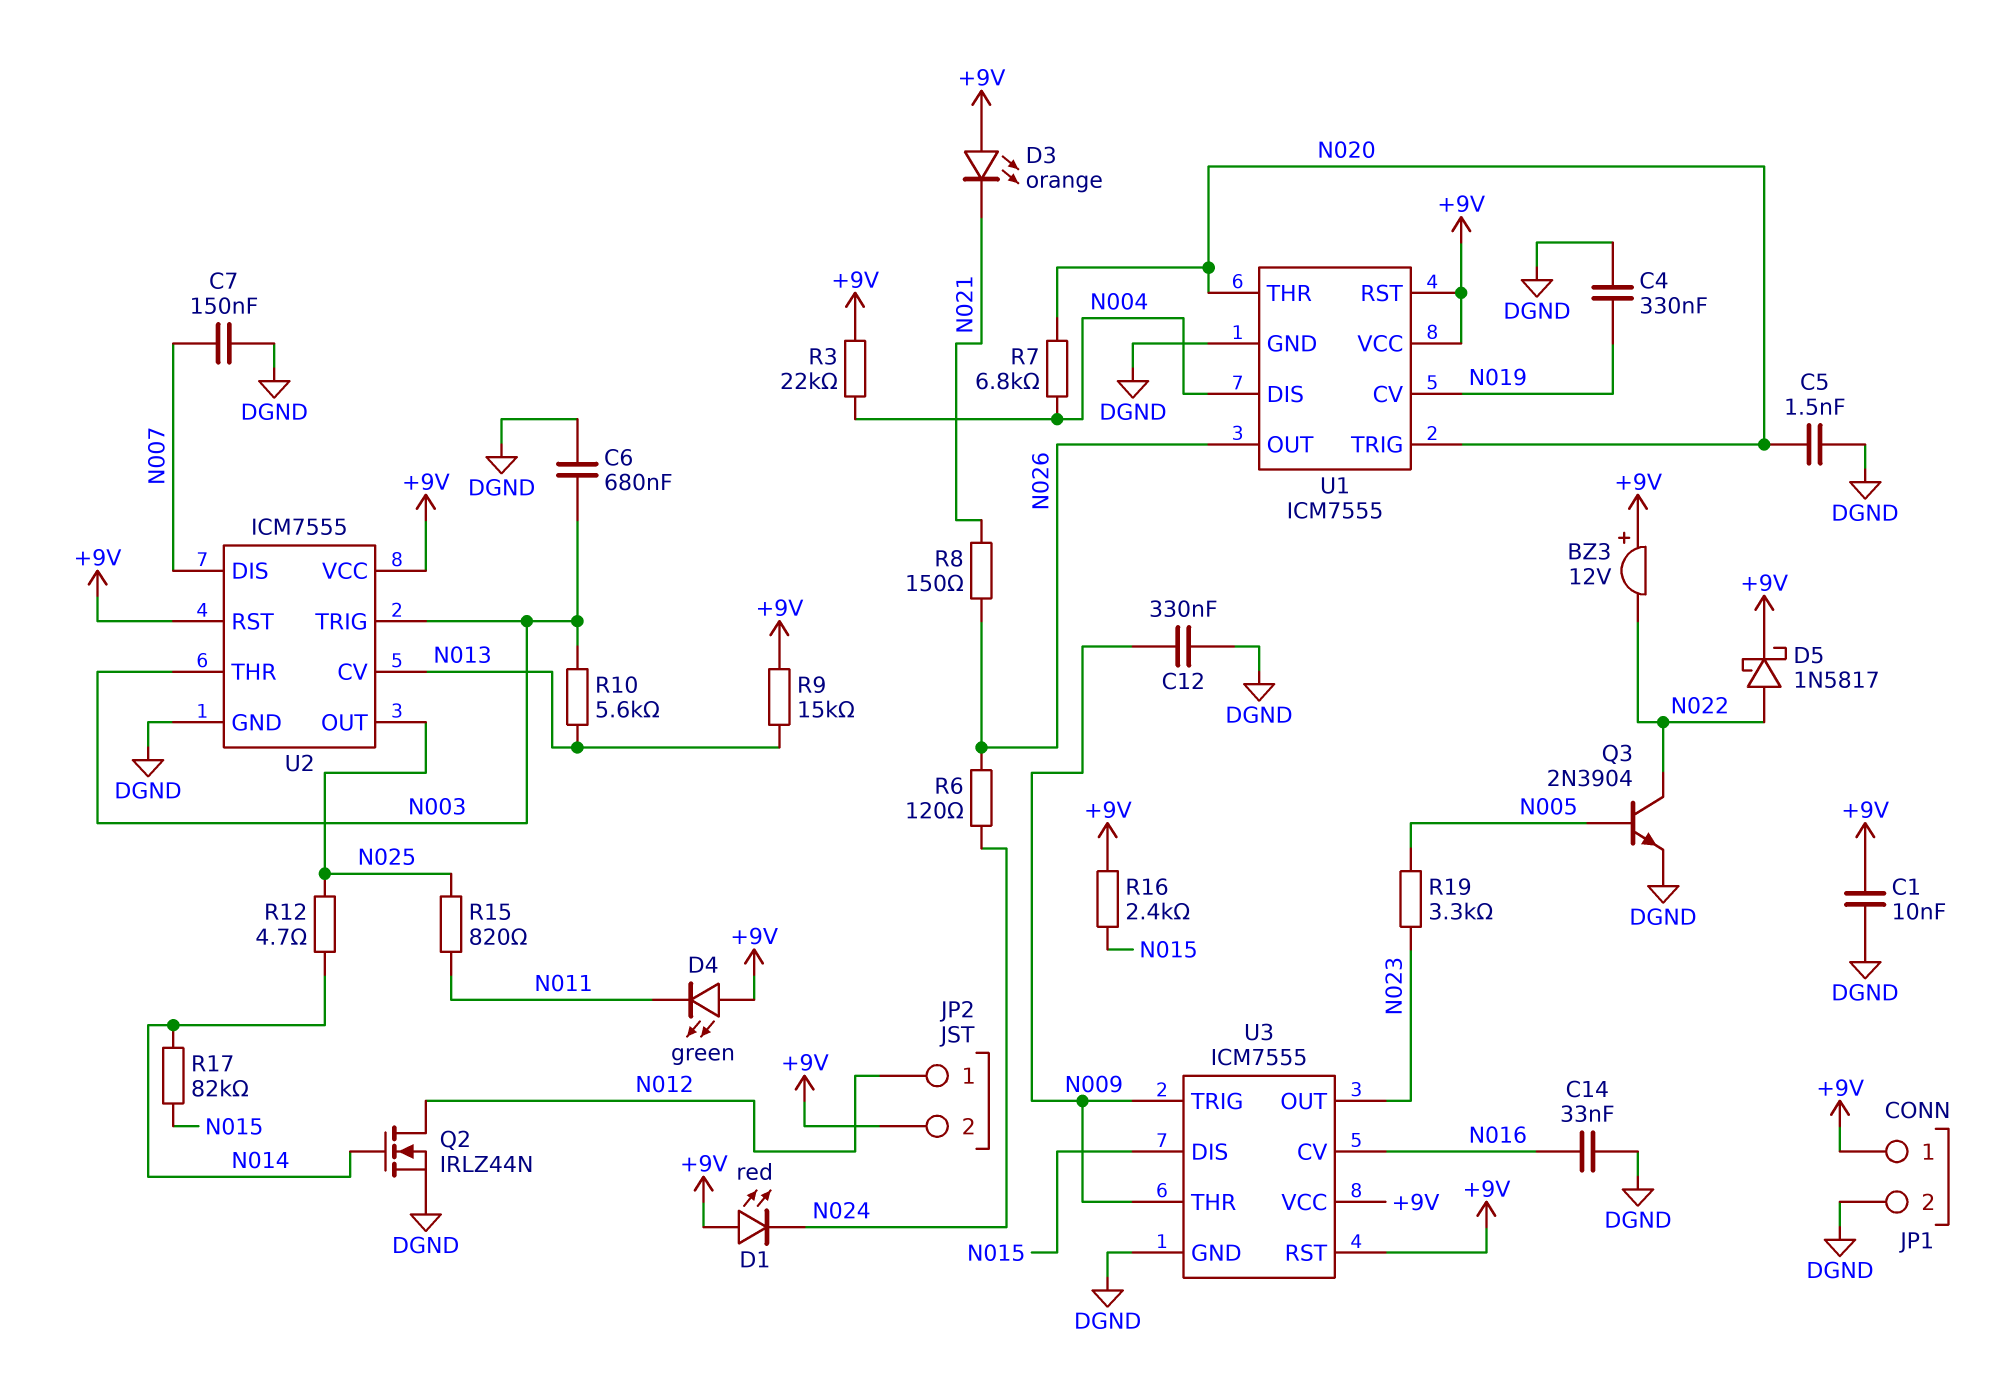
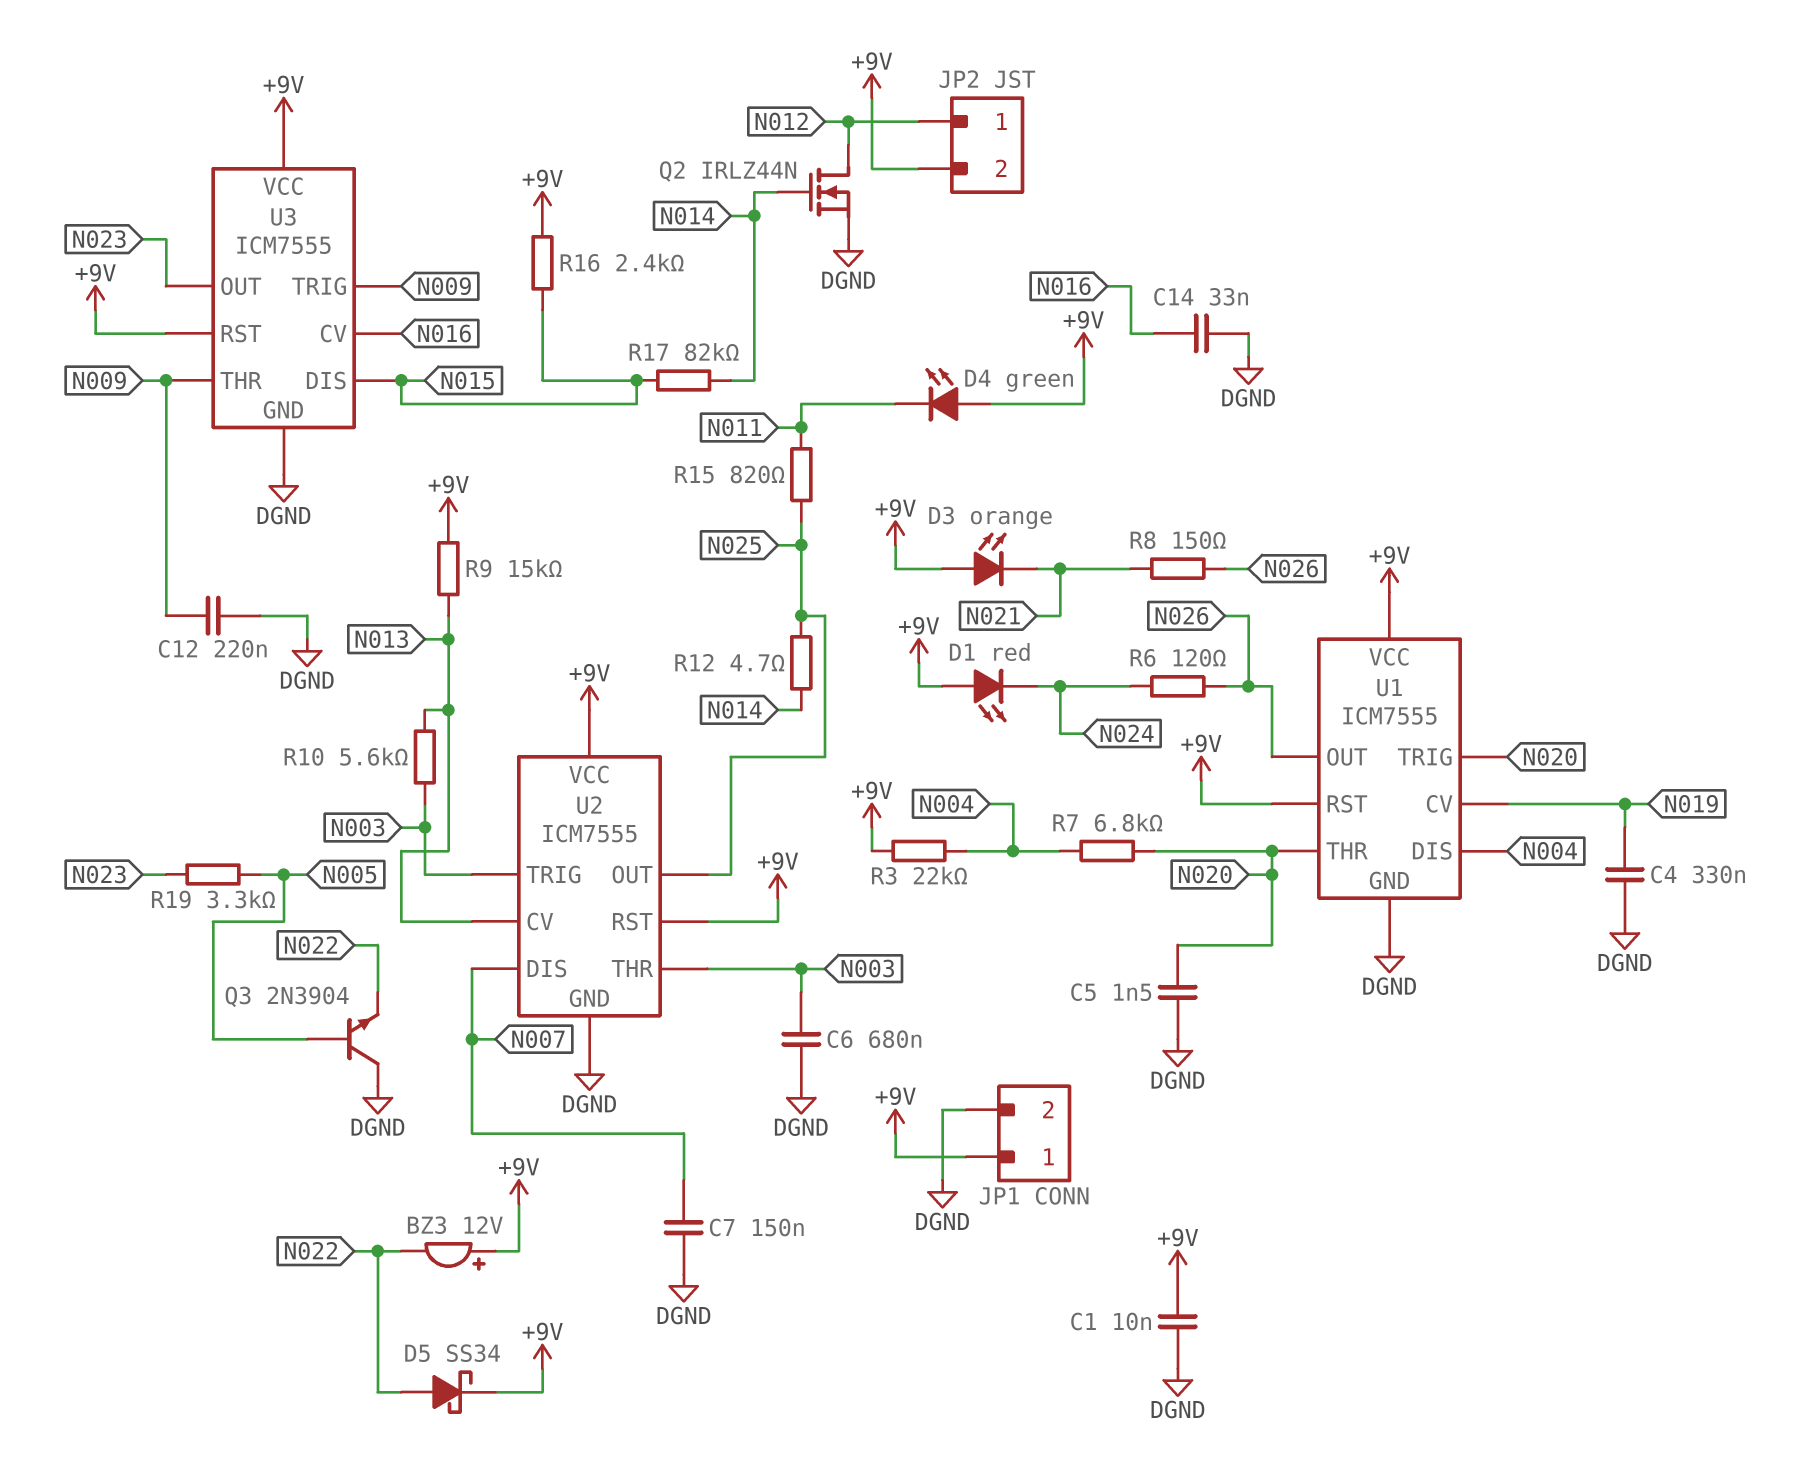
C12: 330nF (DGND, N009) -> 220nF (DGND, N009)
D5: schottky 1N5817 (A N022, K +9V) -> schottky SS34 (A N022, K +9V)
Q3: NPN 2N3904 (B N005, C N022, E DGND) -> NPN 2N3904 (B N005, C DGND, E N022)

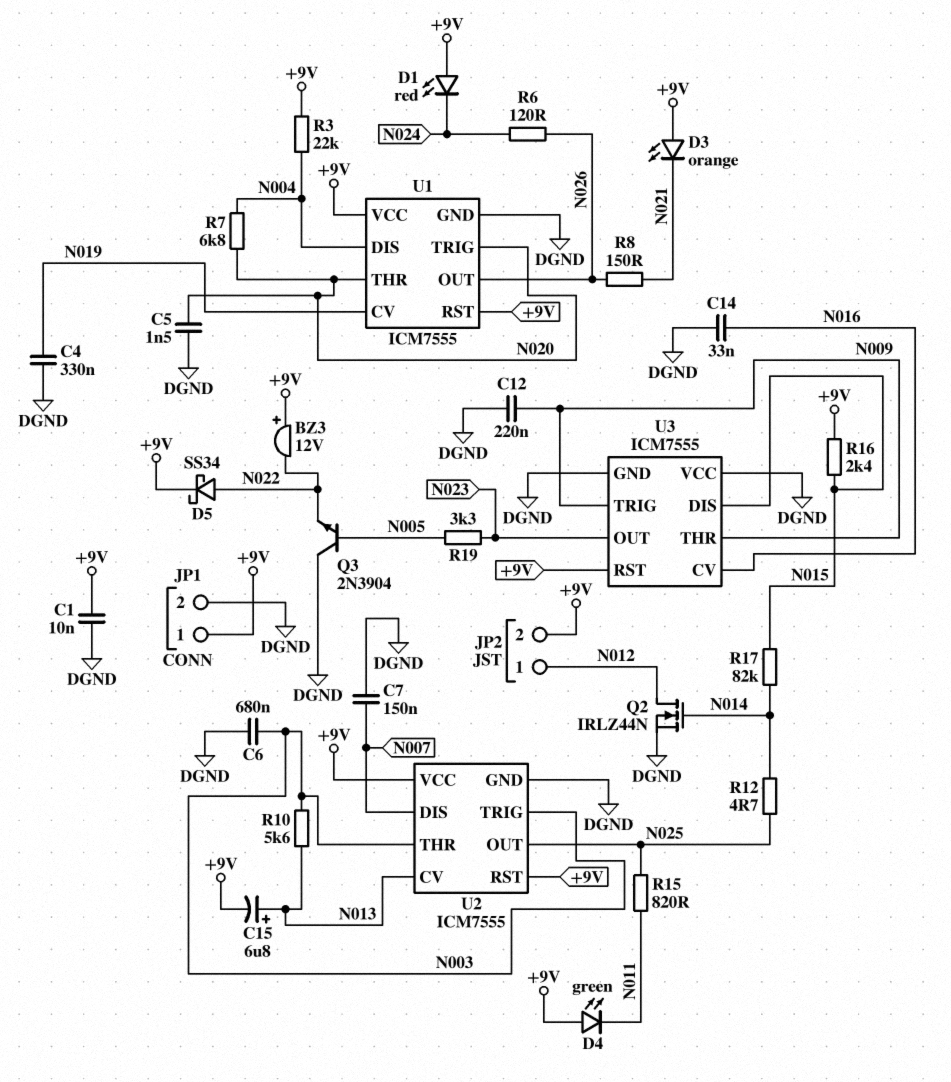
C15: none -> 6.8uF (plus N013, minus +9V)
R9: 15k (+9V, N013) -> none
U3 pin VCC: +9V -> DGND

